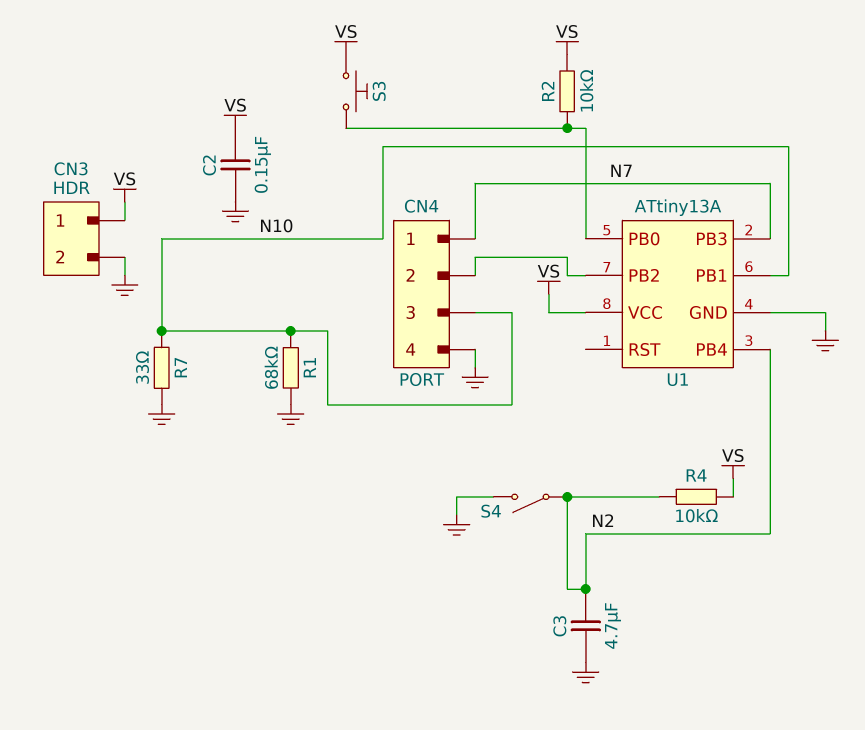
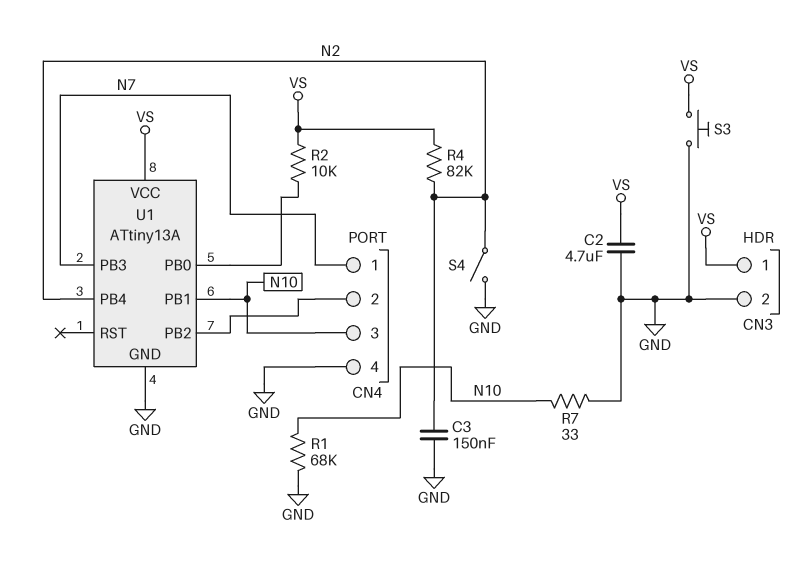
C2: 150nF (GND, VS) -> 4.7uF (GND, VS)
C3: 4.7uF (GND, N2) -> 150nF (GND, N2)
R4: 10k (N2, VS) -> 82k (N2, VS)
S3: button (U1/PB0, VS) -> button (GND, VS)

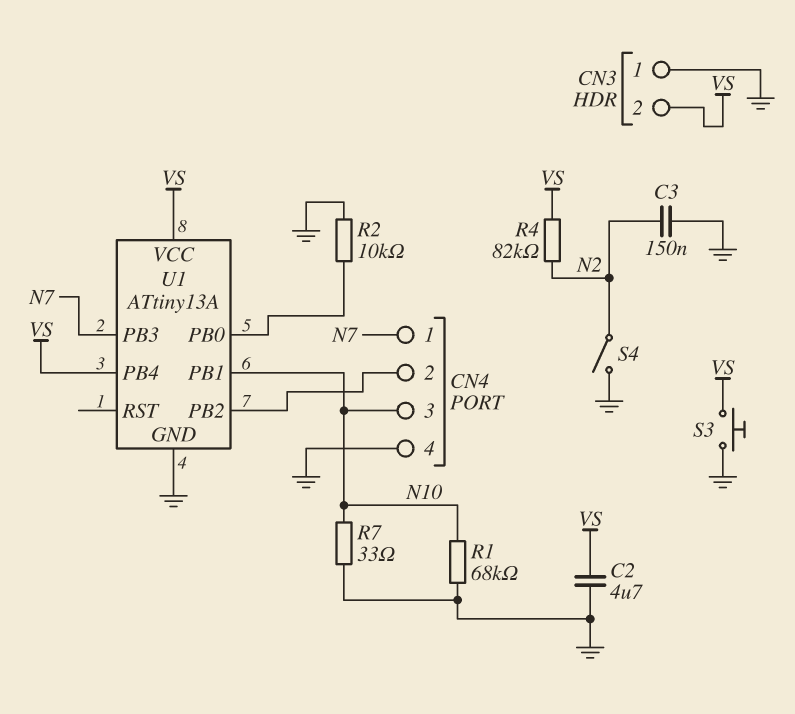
CN3 pin 1: VS -> GND
CN3 pin 2: GND -> VS
R2: 10k (U1/PB0, VS) -> 10k (GND, U1/PB0)
U1 pin PB4: N2 -> VS

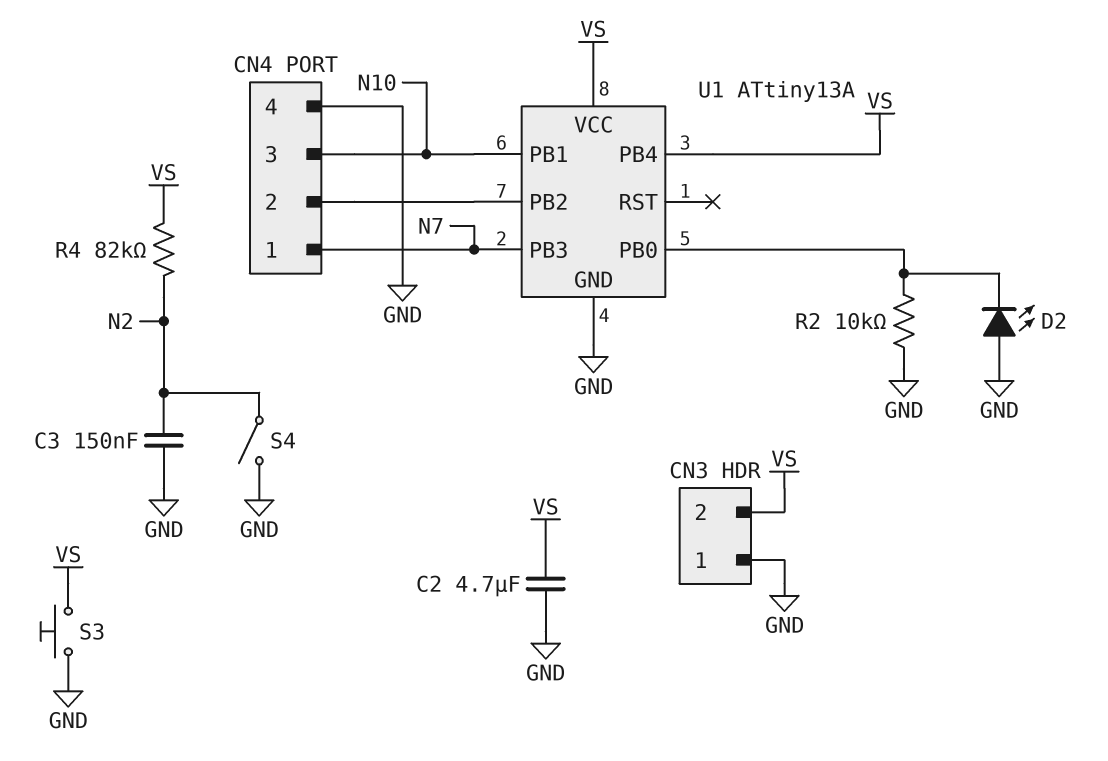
D2: none -> LED (A GND, K U1/PB0)
R1: 68k (GND, N10) -> none
R7: 33 (GND, N10) -> none

